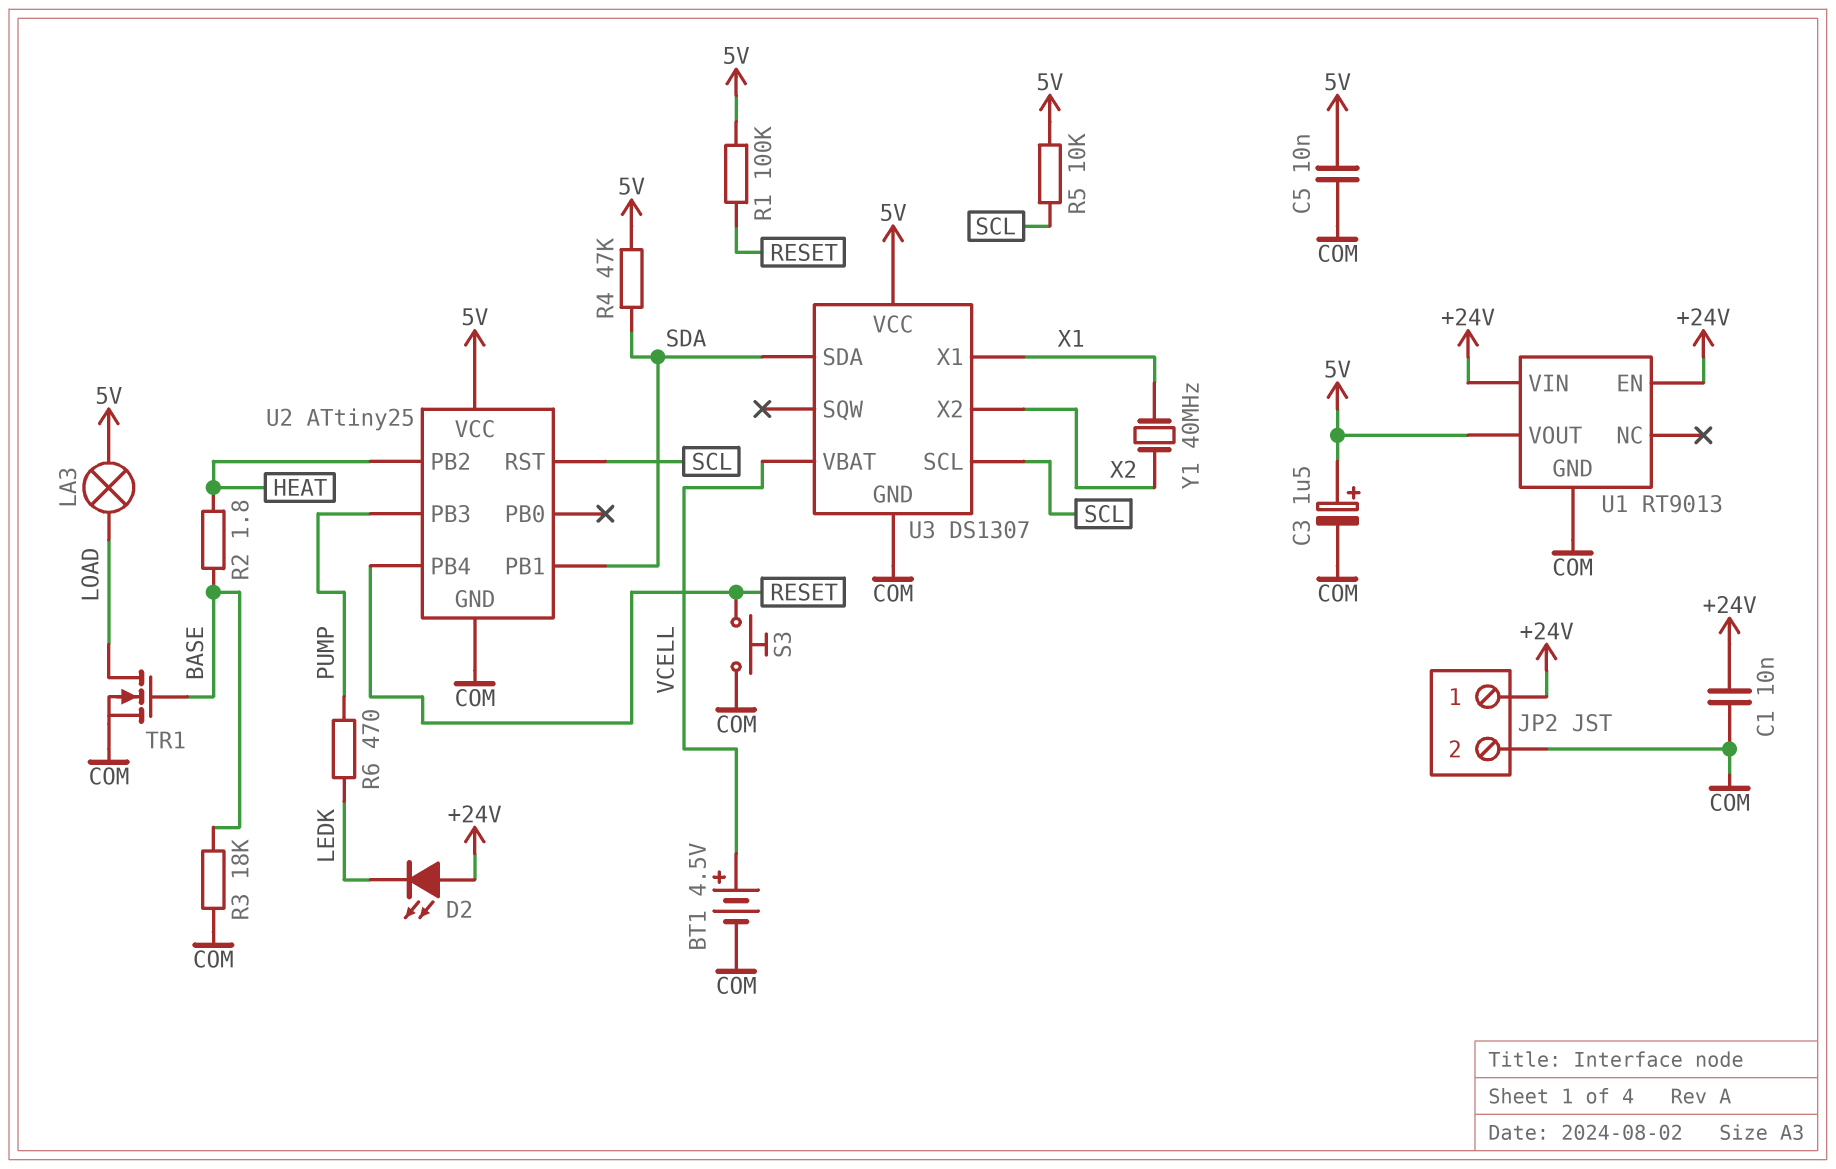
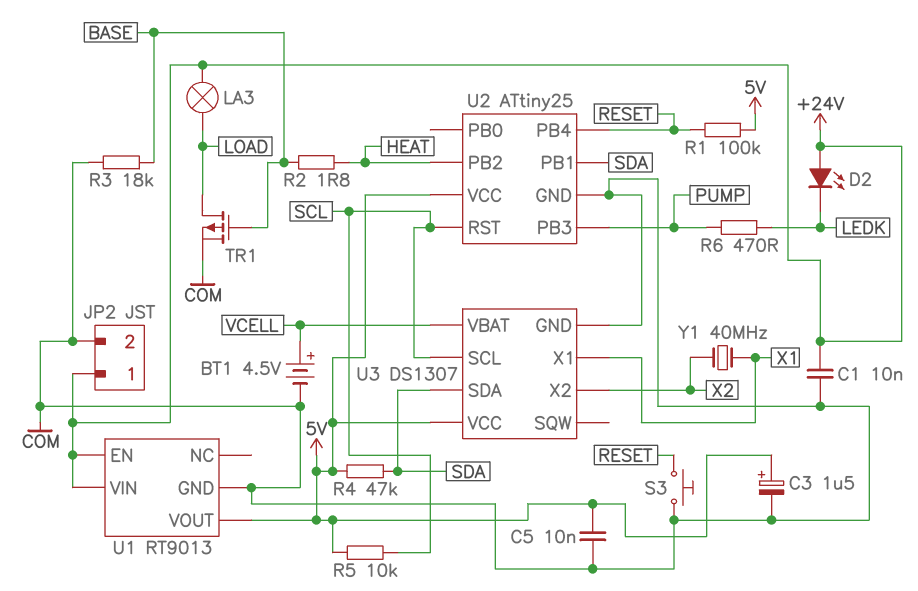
LA3: lamp (5V, LOAD) -> lamp (+24V, LOAD)
TR1: NMOS (G BASE, D LOAD, S COM) -> PMOS (G BASE, D LOAD, S COM)

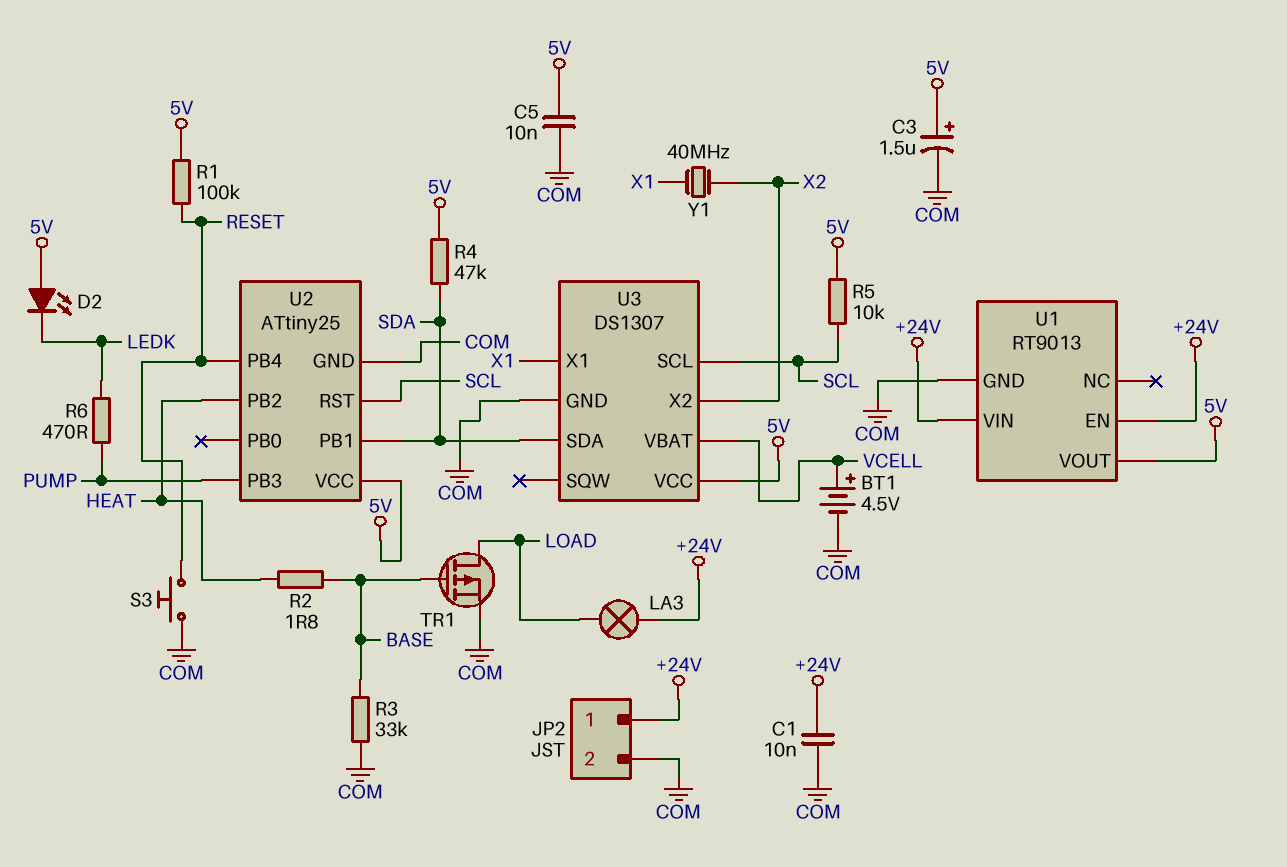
D2: LED (A +24V, K LEDK) -> LED (A 5V, K LEDK)
R3: 18k (BASE, COM) -> 33k (BASE, COM)

